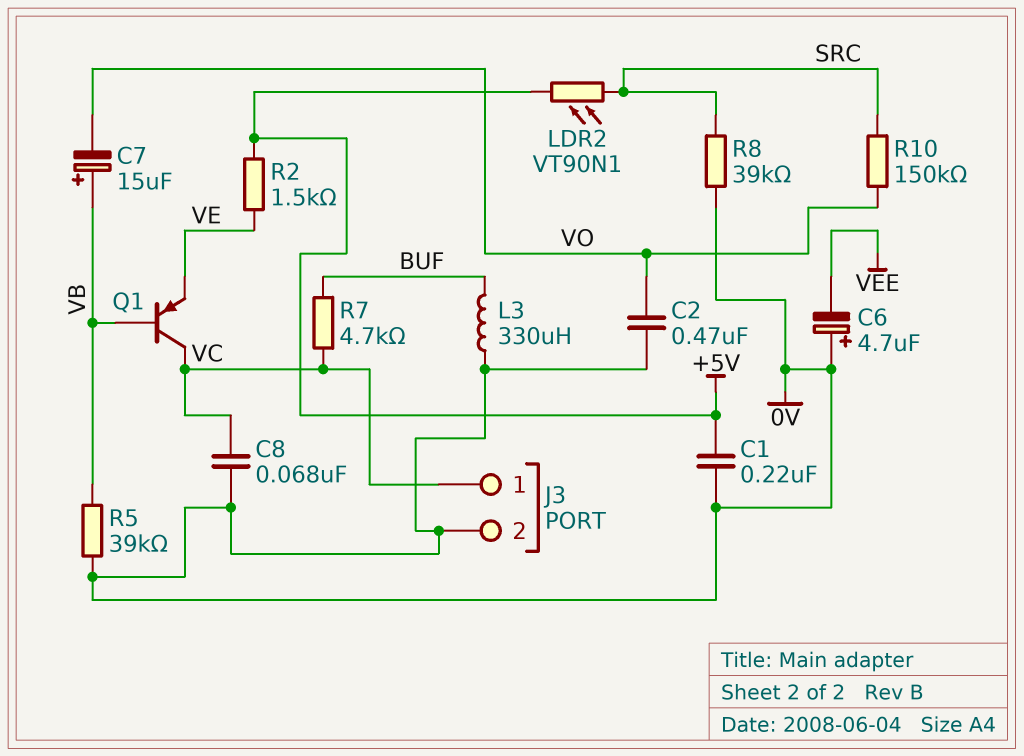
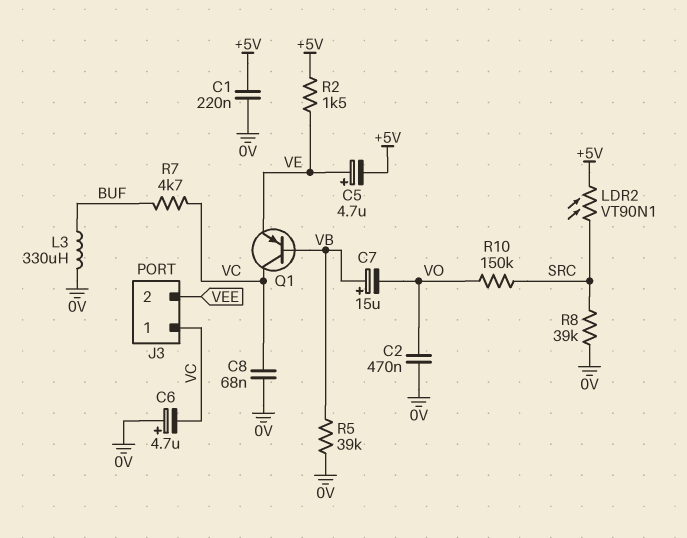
C5: none -> 4.7uF (plus VE, minus +5V)
C6: 4.7uF (plus 0V, minus VEE) -> 4.7uF (plus 0V, minus VC)
J3 pin 2: 0V -> VEE

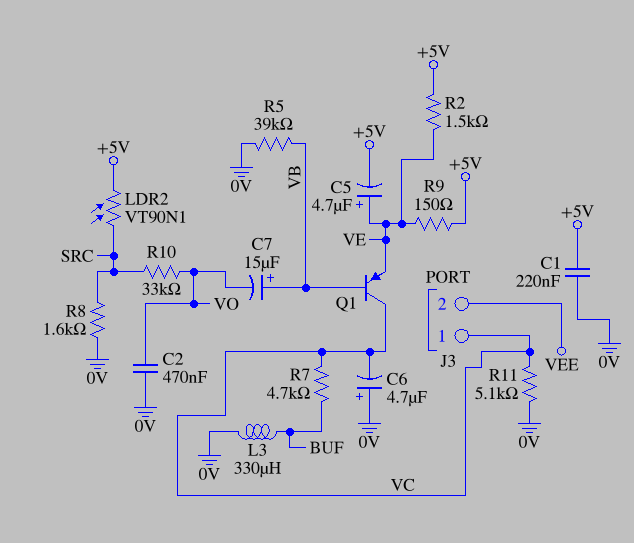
C8: 68nF (0V, VC) -> none
R8: 39k (0V, SRC) -> 1.6k (0V, SRC)
R9: none -> 150 (+5V, VE)
R10: 150k (SRC, VO) -> 33k (SRC, VO)
R11: none -> 5.1k (0V, VC)

